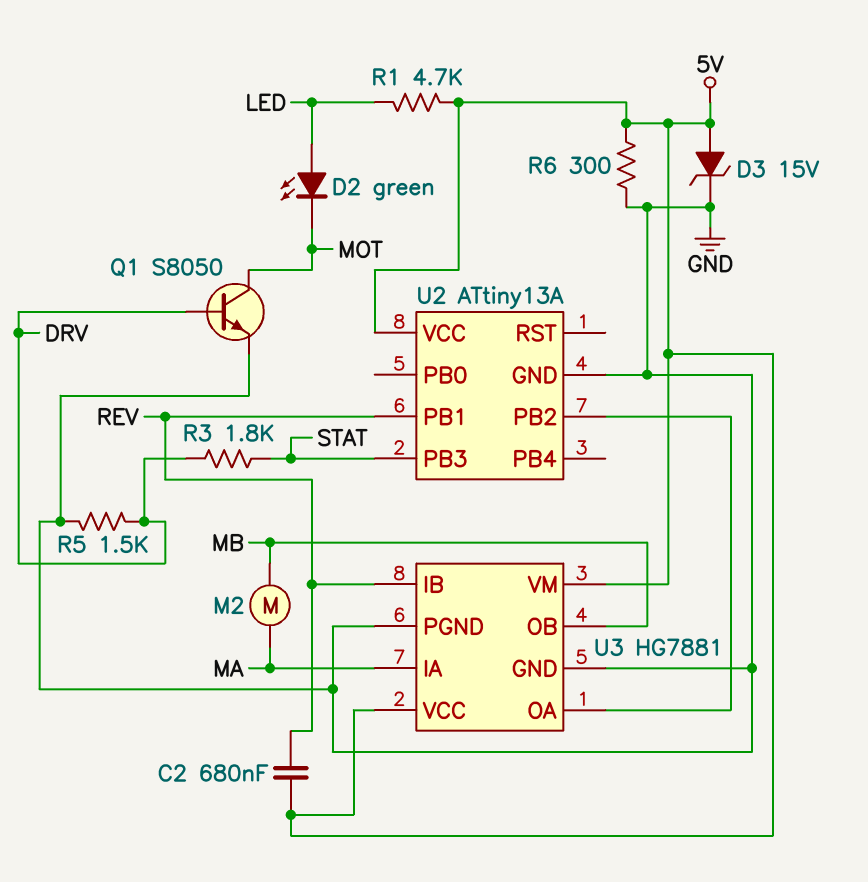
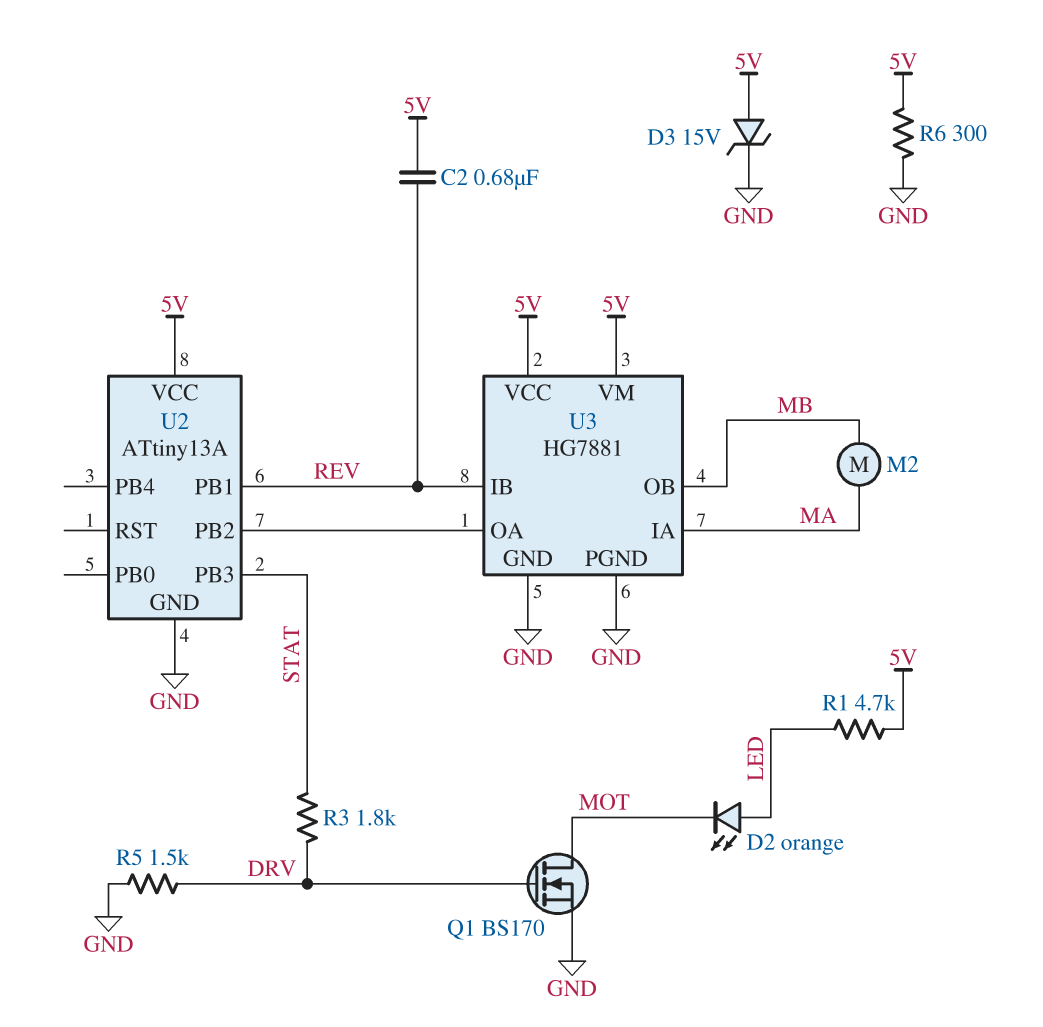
D2: LED green (A LED, K MOT) -> LED orange (A LED, K MOT)
Q1: NPN S8050 (B DRV, C MOT, E GND) -> NMOS BS170 (G DRV, D MOT, S GND)

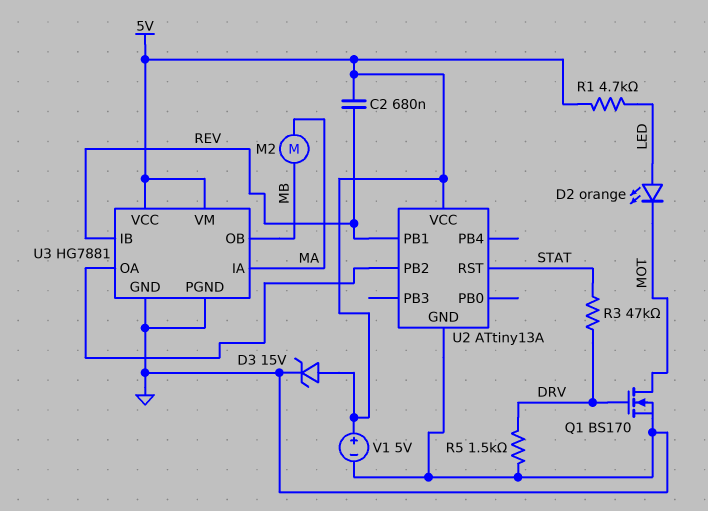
R3: 1.8k (DRV, STAT) -> 47k (DRV, STAT)
R6: 300 (5V, GND) -> none
U2 pin PB3: STAT -> none
U2 pin RST: none -> STAT
V1: none -> 5V (plus 5V, minus GND)

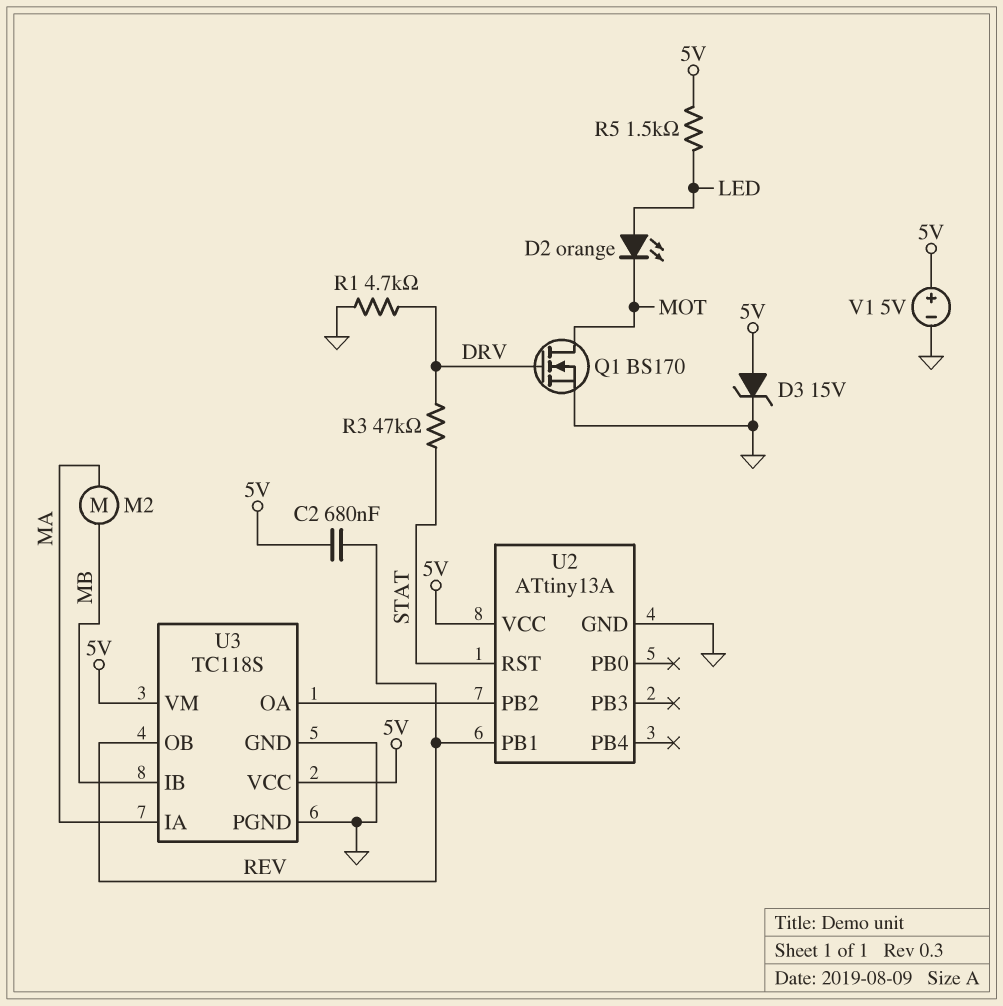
R1: 4.7k (5V, LED) -> 4.7k (DRV, GND)
R5: 1.5k (DRV, GND) -> 1.5k (5V, LED)
U3: HG7881 -> TC118S
U3 pin IB: REV -> MB
U3 pin OB: MB -> REV

